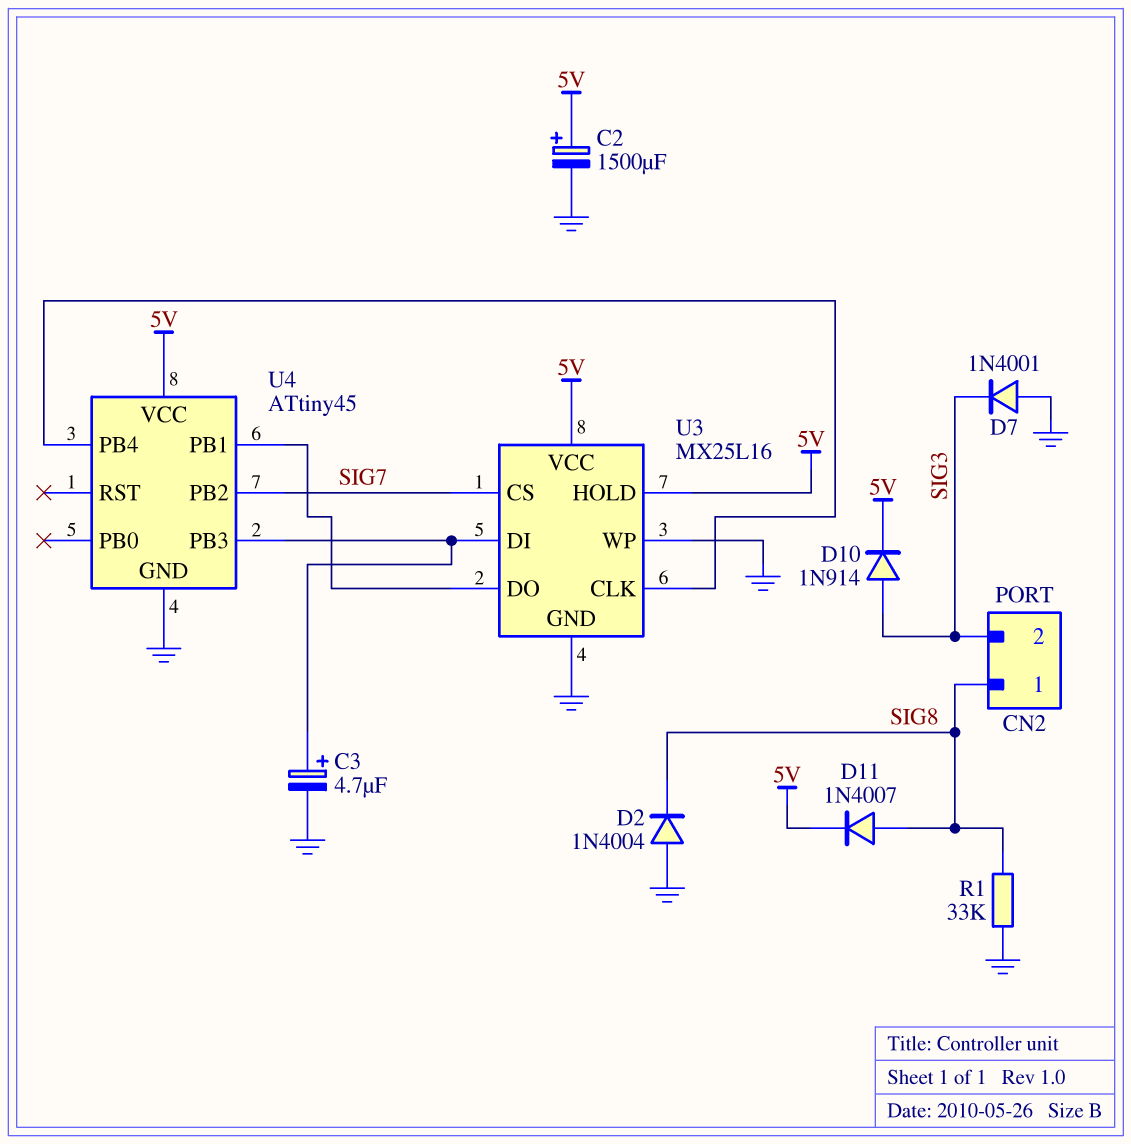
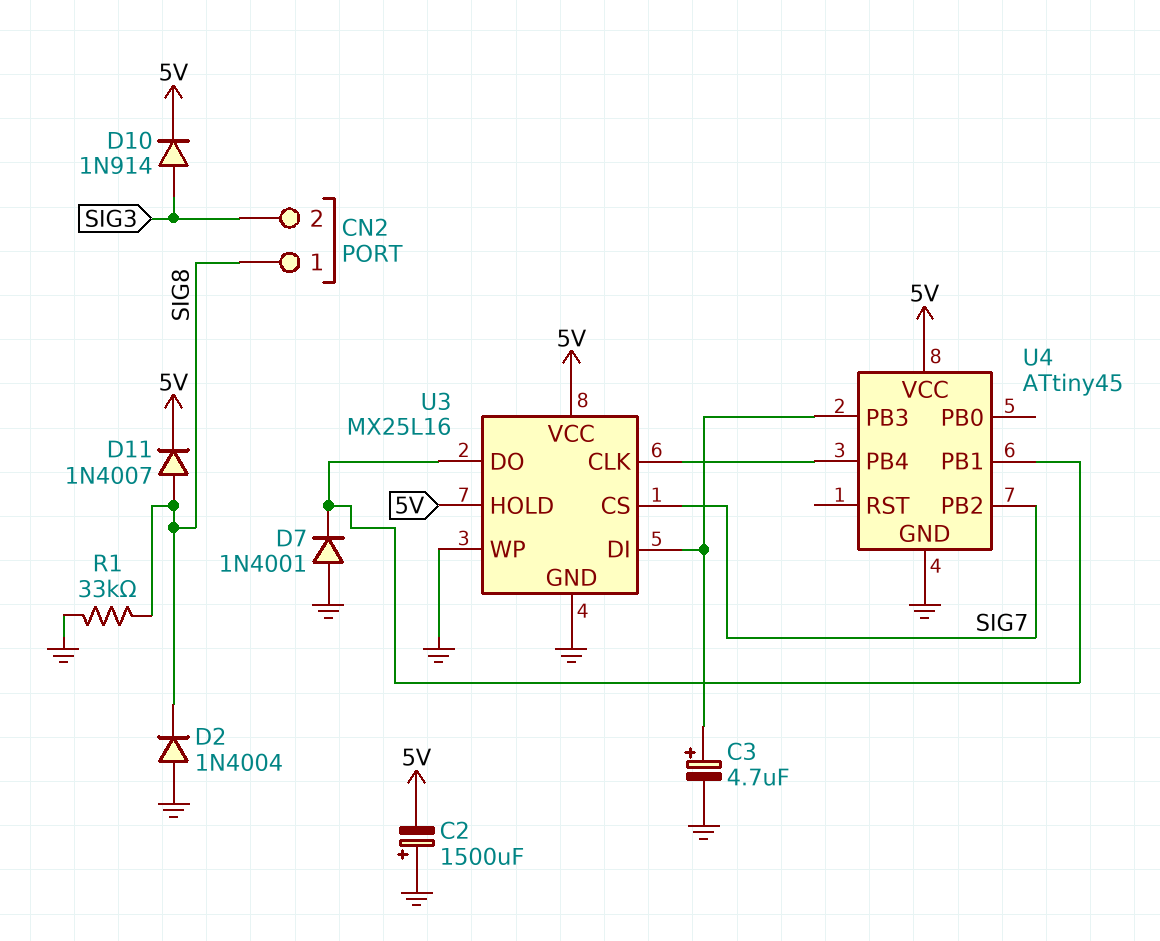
C2: 1500uF (plus 5V, minus GND) -> 1500uF (plus GND, minus 5V)
D7: diode 1N4001 (A GND, K SIG3) -> diode 1N4001 (A GND, K U3/DO)

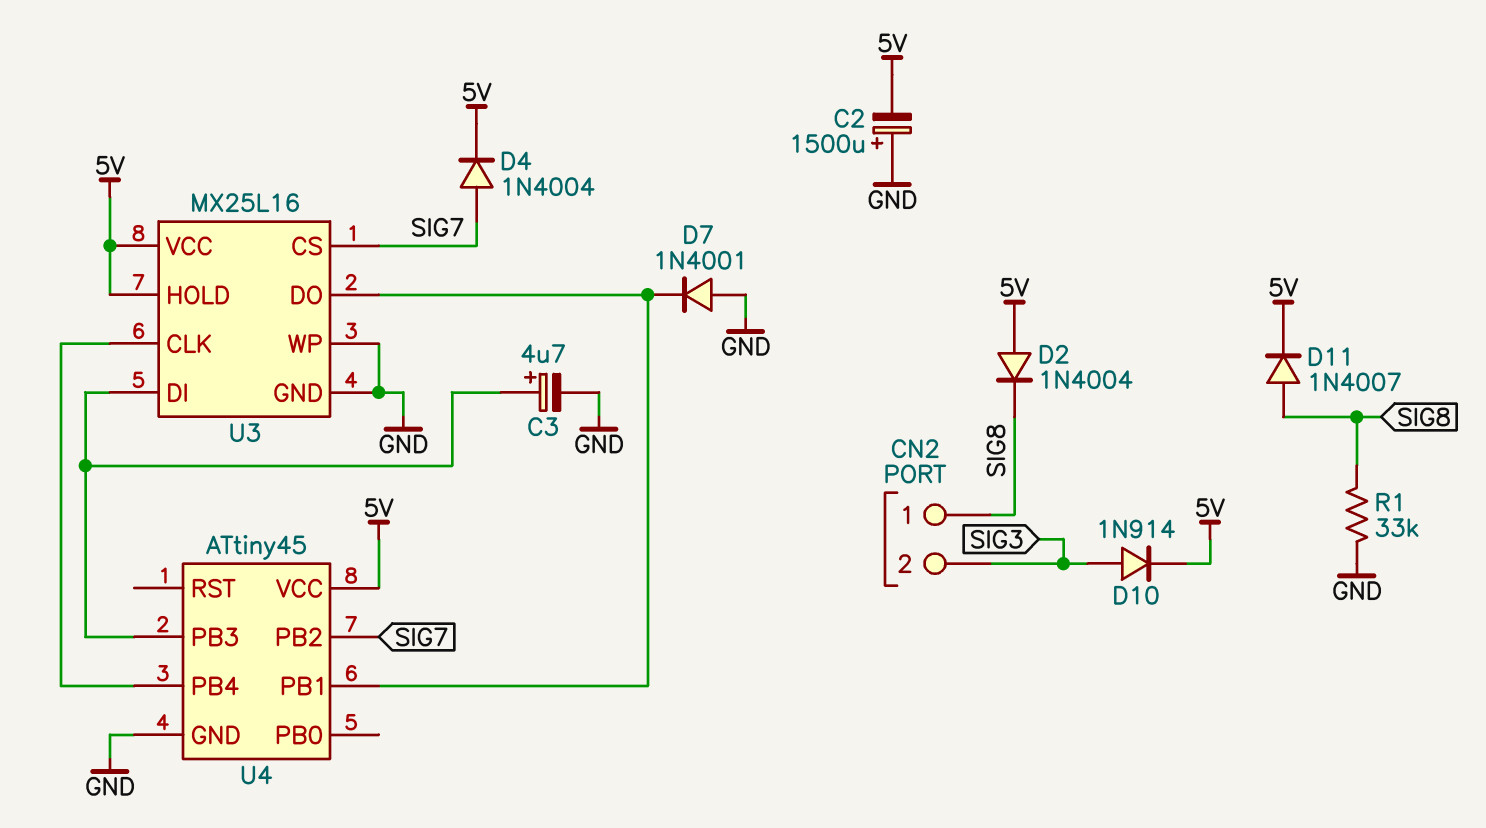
D2: diode 1N4004 (A GND, K SIG8) -> diode 1N4004 (A 5V, K SIG8)
D4: none -> diode 1N4004 (A SIG7, K 5V)

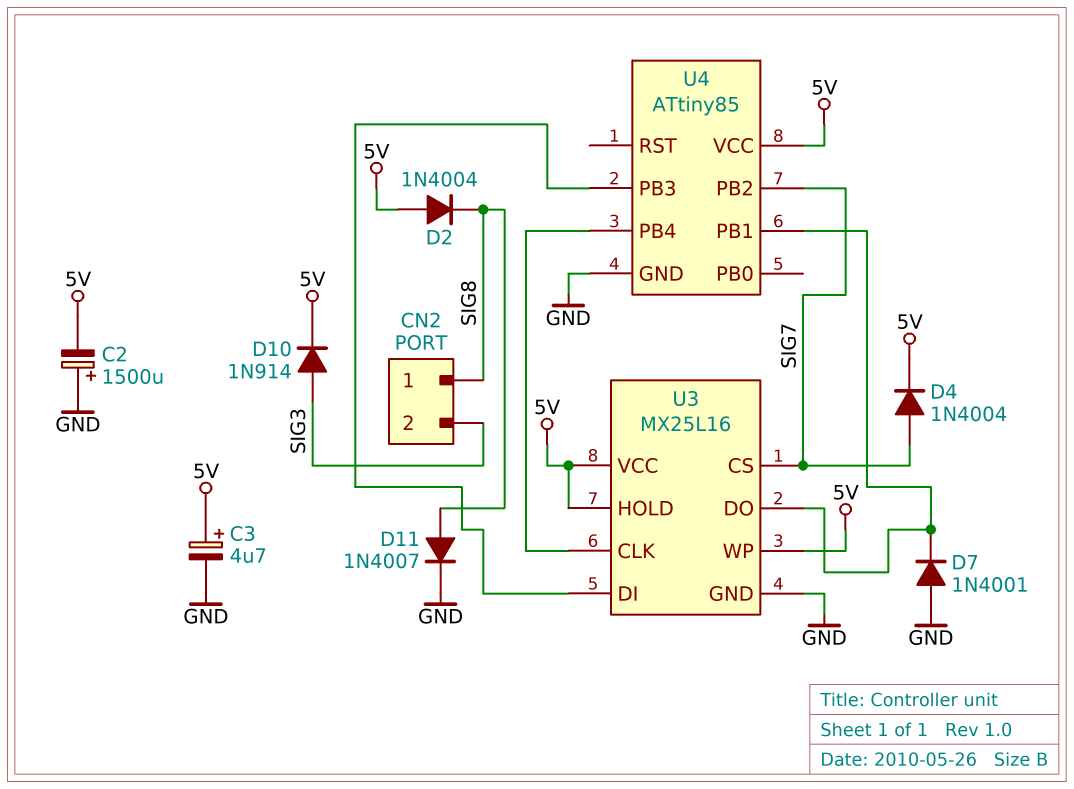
C3: 4.7uF (plus U3/DI, minus GND) -> 4.7uF (plus 5V, minus GND)
D11: diode 1N4007 (A SIG8, K 5V) -> diode 1N4007 (A SIG8, K GND)
R1: 33k (GND, SIG8) -> none
U3 pin WP: GND -> 5V
U4: ATtiny45 -> ATtiny85

